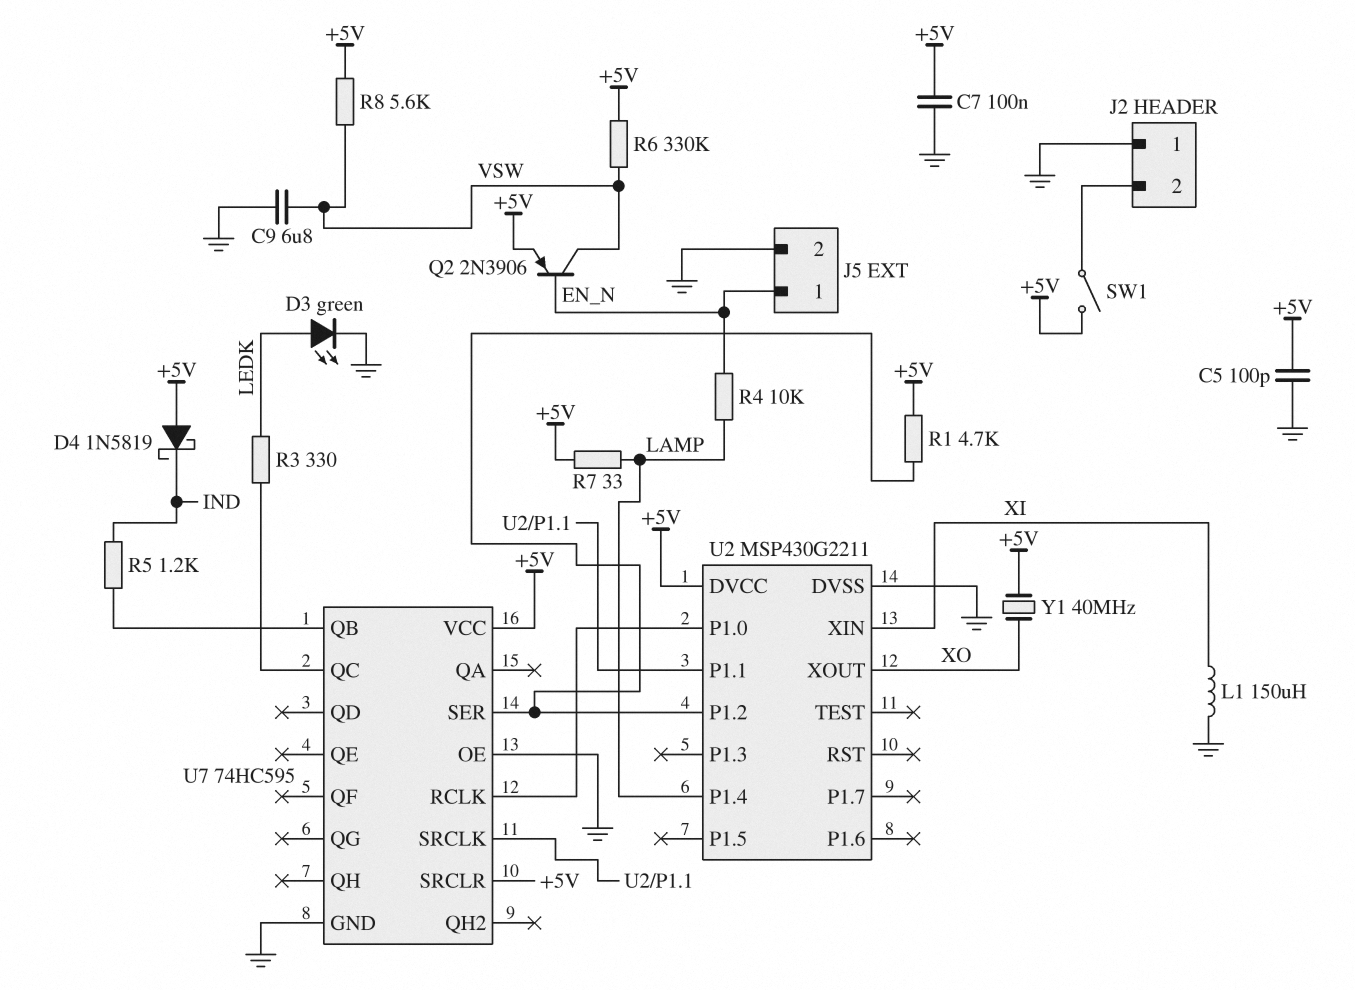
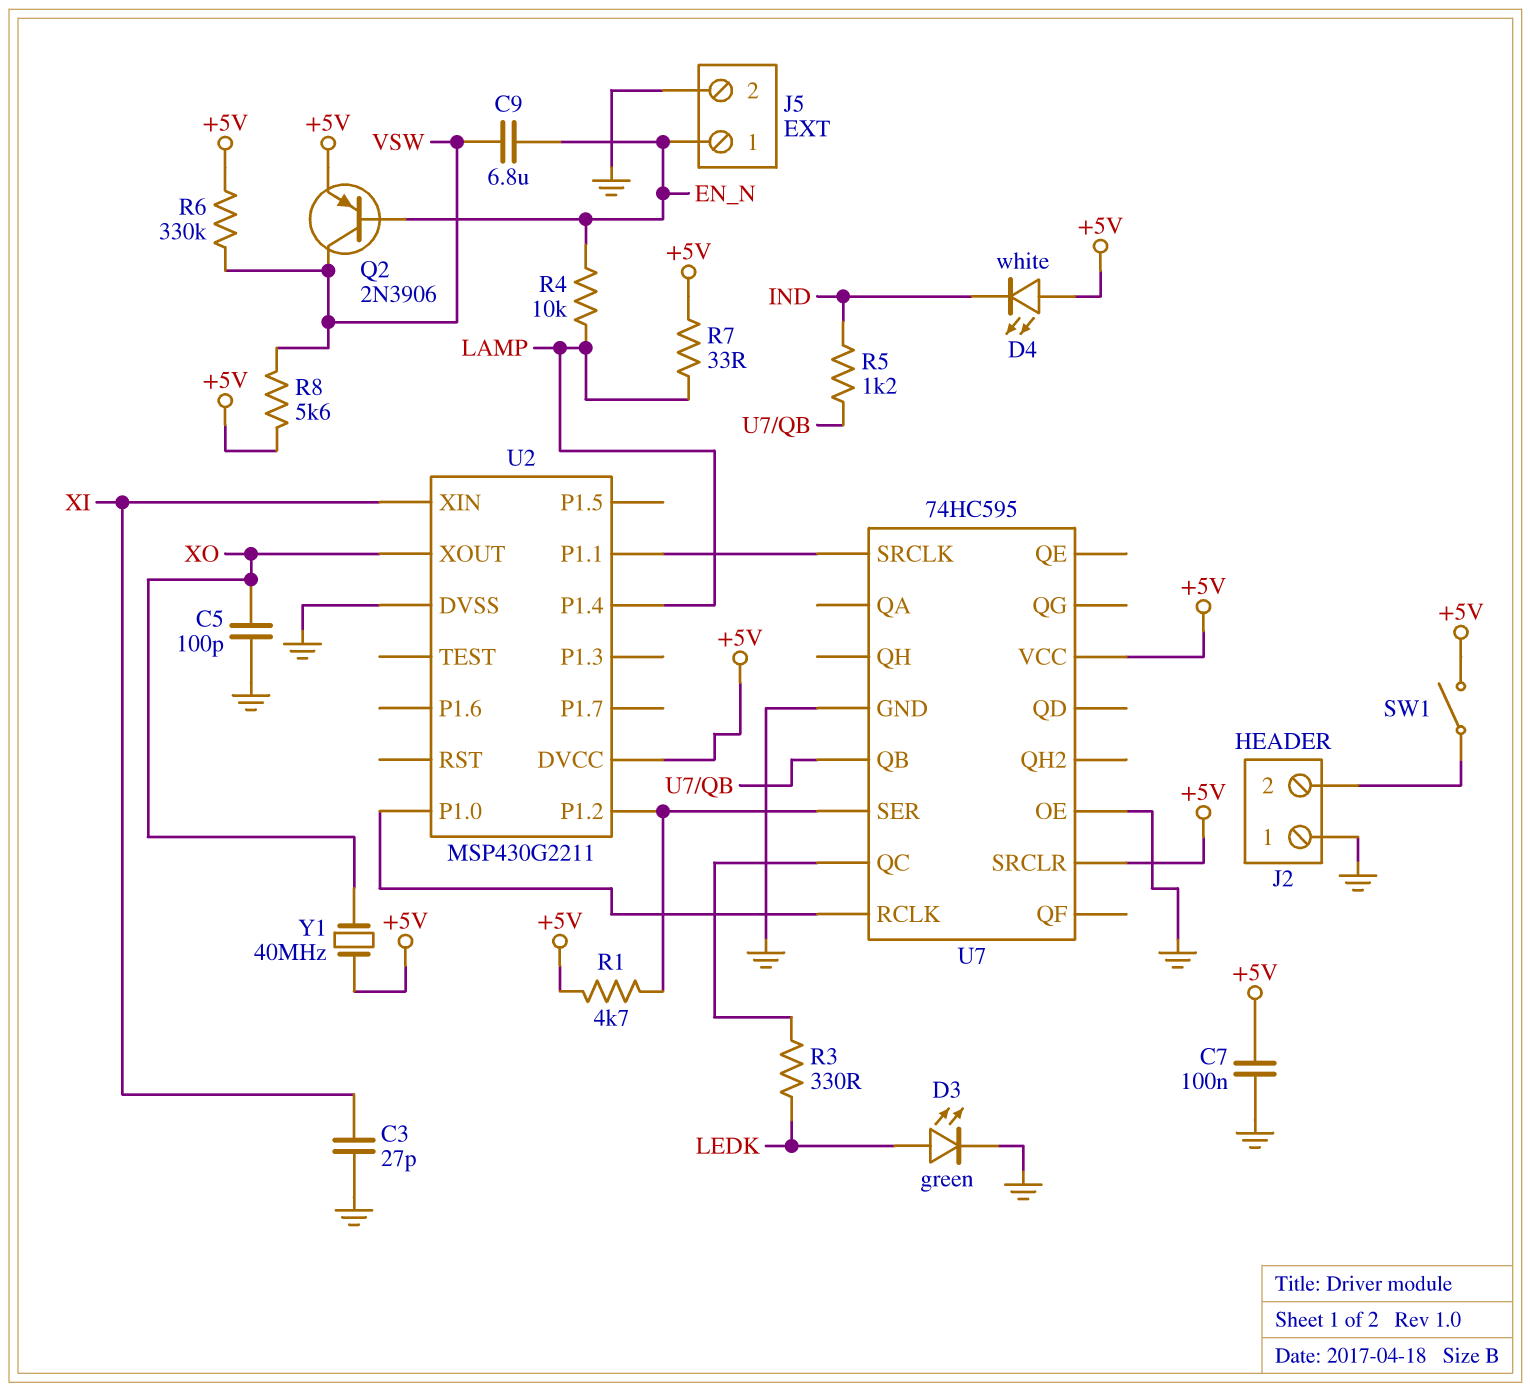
C3: none -> 27pF (GND, XI)
C5: 100pF (+5V, GND) -> 100pF (GND, XO)
C9: 6.8uF (GND, VSW) -> 6.8uF (EN_N, VSW)
D4: schottky 1N5819 (A +5V, K IND) -> LED white (A +5V, K IND)
L1: 150uH (GND, XI) -> none

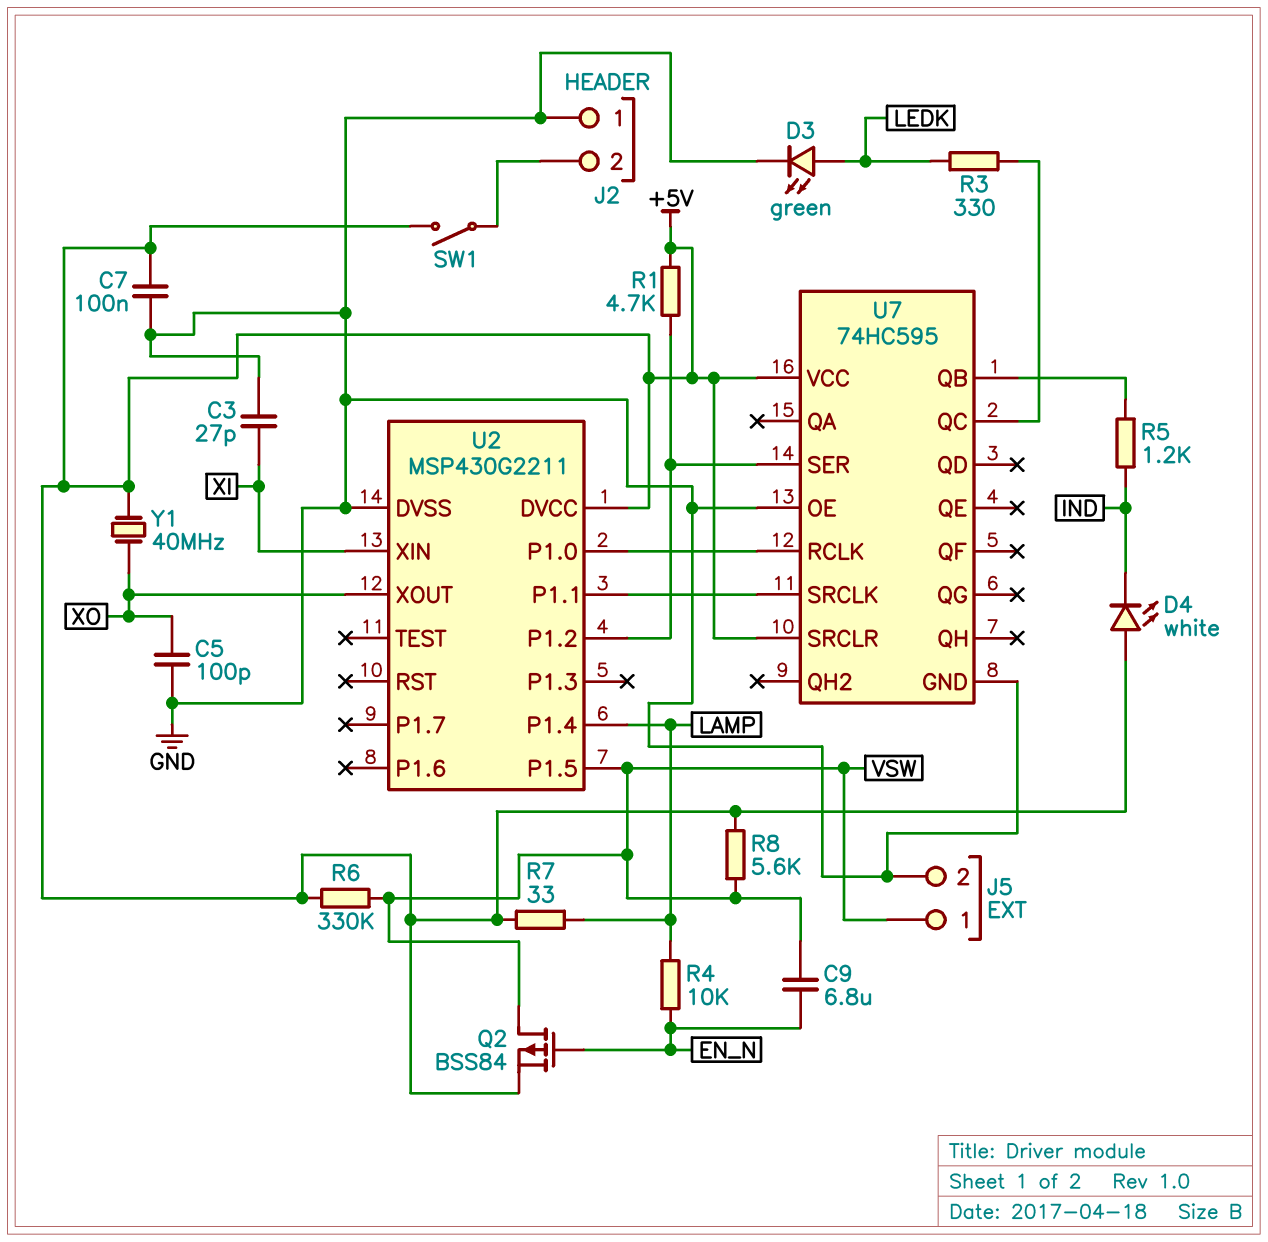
J5 pin 1: EN_N -> VSW
Q2: PNP 2N3906 (B EN_N, C VSW, E +5V) -> PMOS BSS84 (G EN_N, D VSW, S +5V)
U2 pin P1.5: none -> VSW

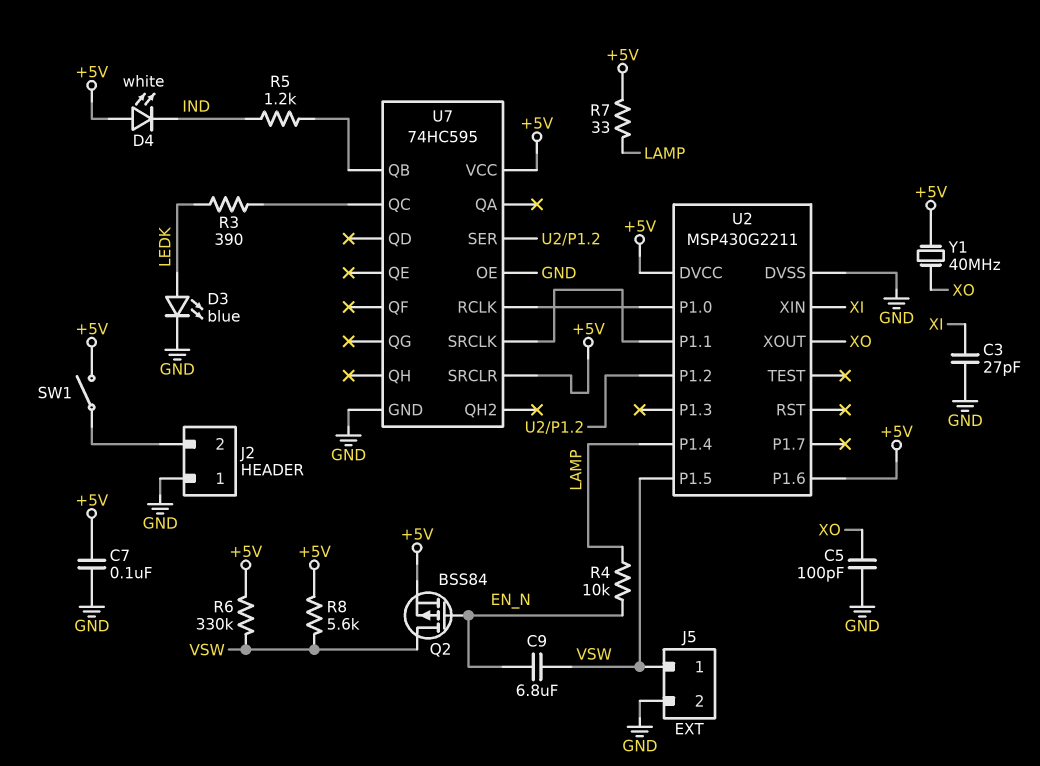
D3: LED green (A LEDK, K GND) -> LED blue (A LEDK, K GND)
R1: 4.7k (+5V, U2/P1.2) -> none
R3: 330 (LEDK, U7/QC) -> 390 (LEDK, U7/QC)
U2 pin P1.6: none -> +5V

